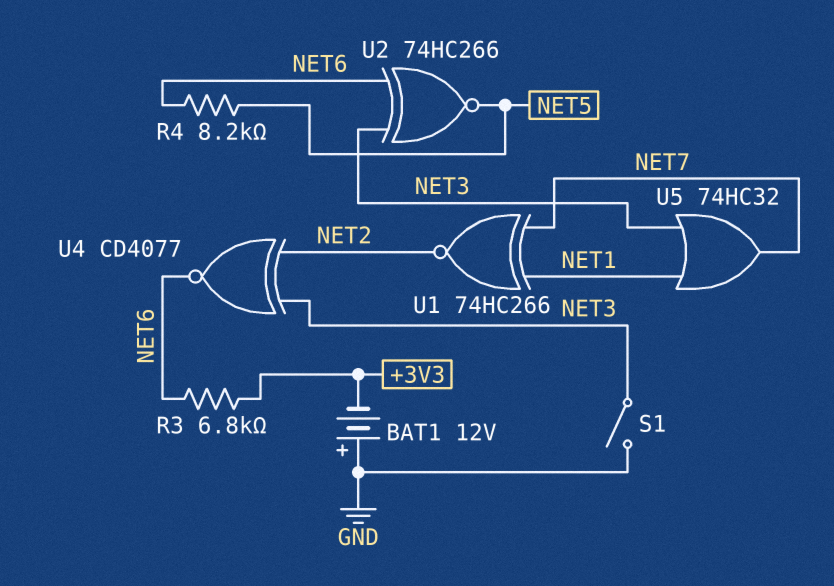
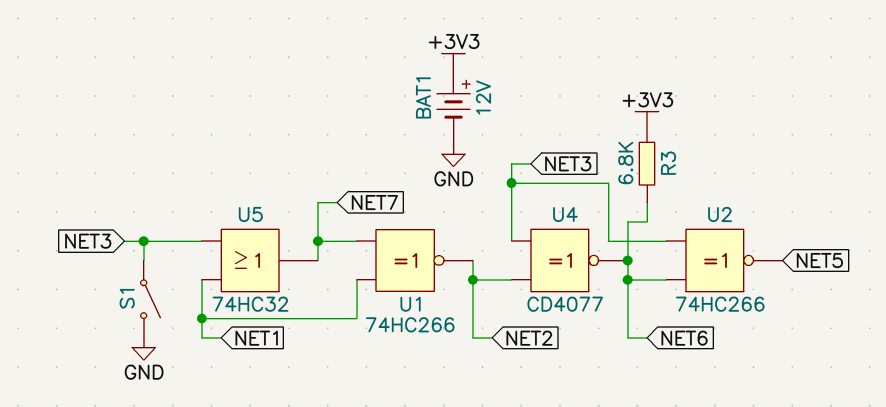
BAT1: 12V (plus GND, minus +3V3) -> 12V (plus +3V3, minus GND)
R4: 8.2k (NET5, NET6) -> none

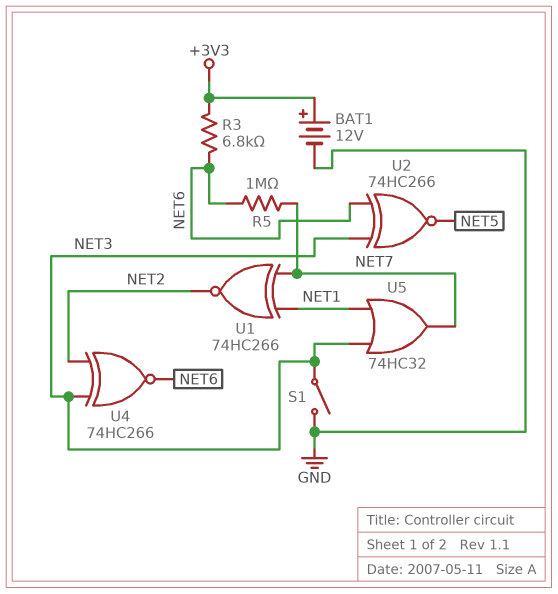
R5: none -> 1M (NET6, NET7)
U4: XNOR CD4077 (in NET2, in NET3, out NET6) -> XNOR 74HC266 (in NET2, in NET3, out NET6)

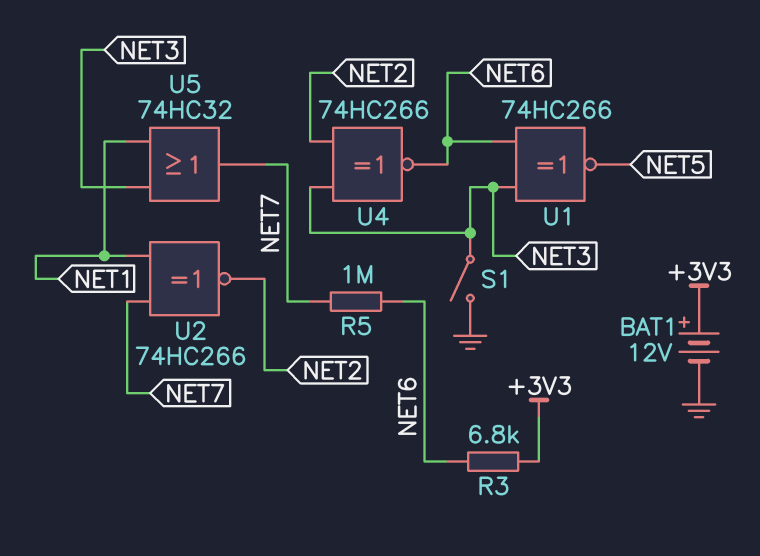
U1: XNOR 74HC266 (in NET1, in NET7, out NET2) -> XNOR 74HC266 (in NET3, in NET6, out NET5)
U2: XNOR 74HC266 (in NET3, in NET6, out NET5) -> XNOR 74HC266 (in NET1, in NET7, out NET2)

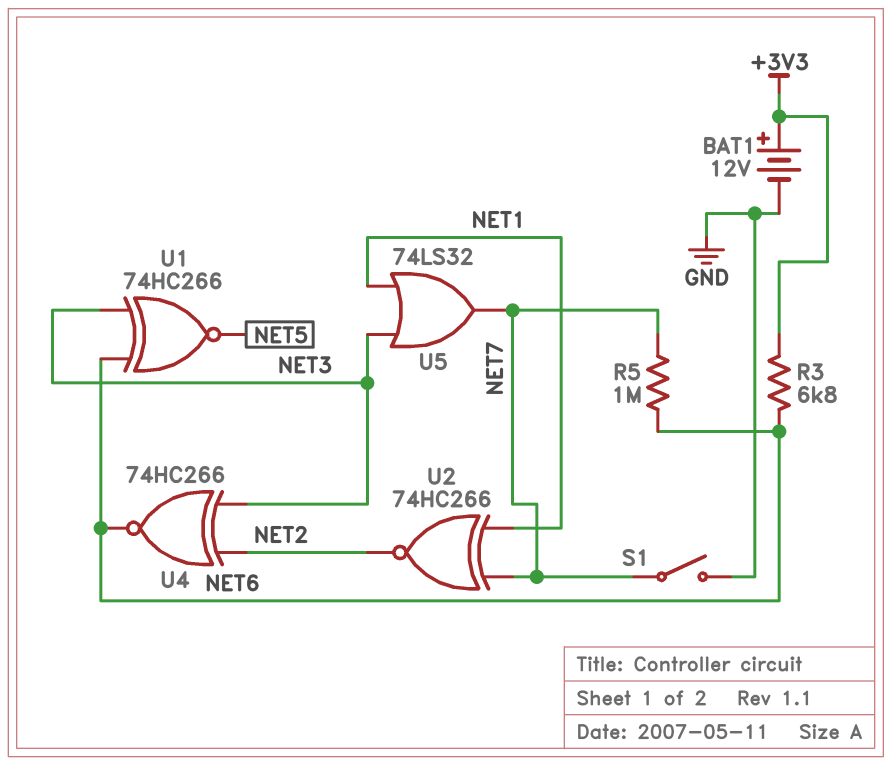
S1: switch (GND, NET3) -> switch (GND, NET7)
U5: OR 74HC32 (in NET1, in NET3, out NET7) -> OR 74LS32 (in NET1, in NET3, out NET7)

